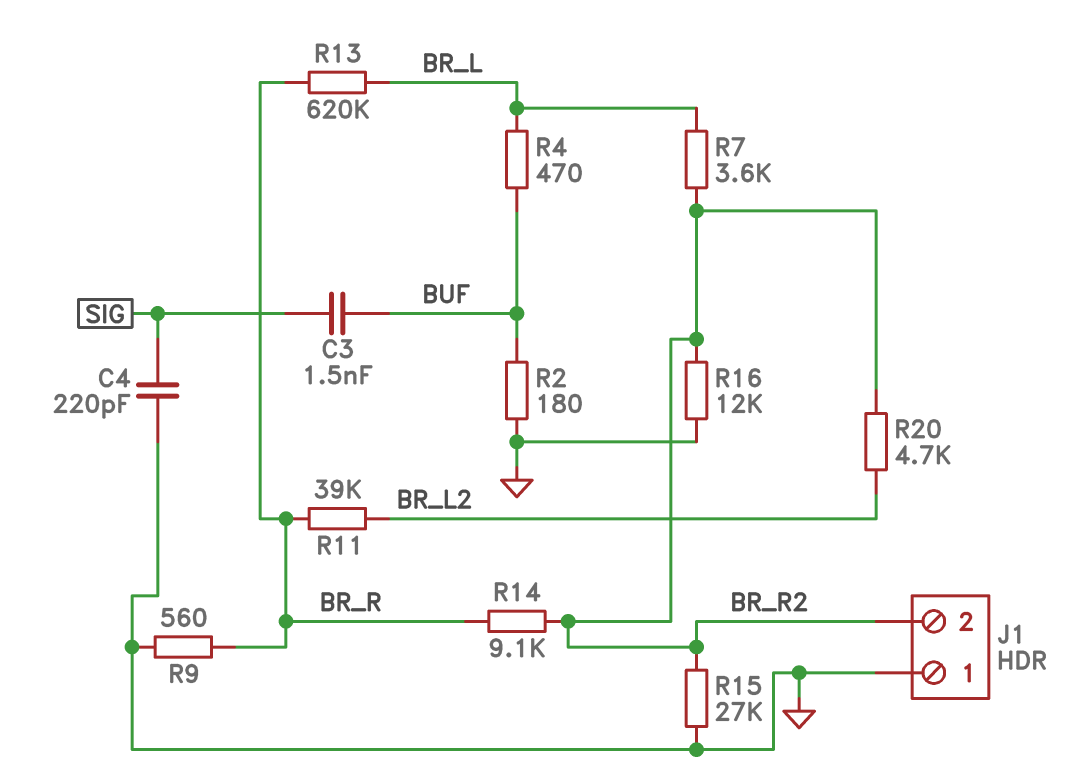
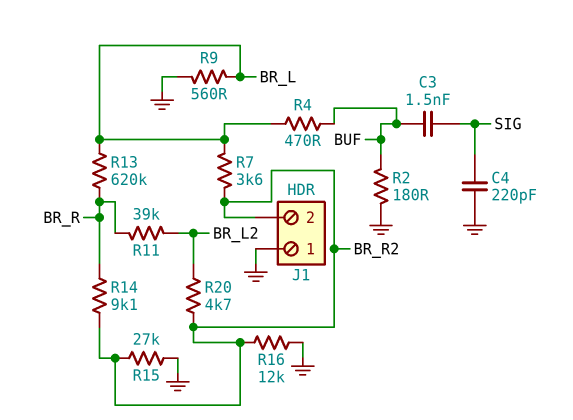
R9: 560 (BR_R, GND) -> 560 (BR_L, GND)

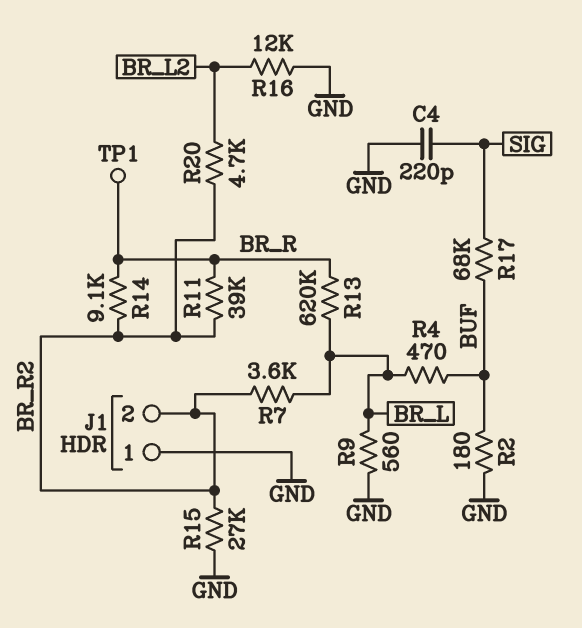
C3: 1.5nF (BUF, SIG) -> none
R11: 39k (BR_L2, BR_R) -> 39k (BR_R, BR_R2)
R16: 12k (BR_R2, GND) -> 12k (BR_L2, GND)
R17: none -> 68k (BUF, SIG)
TP1: none -> test point (BR_R)

